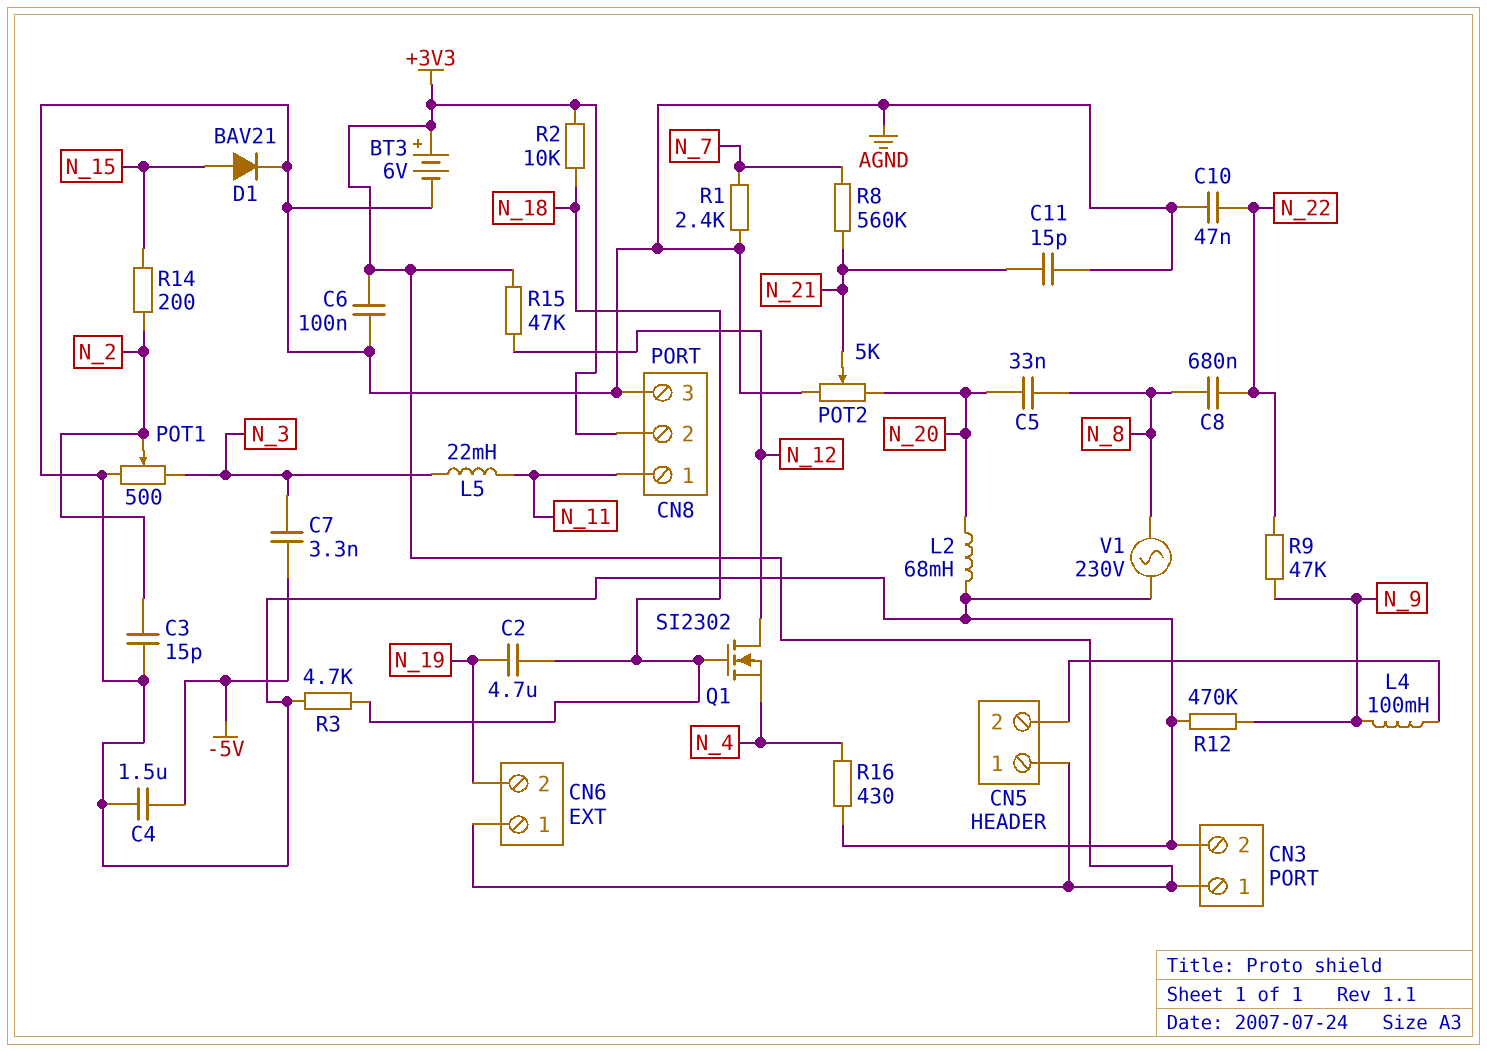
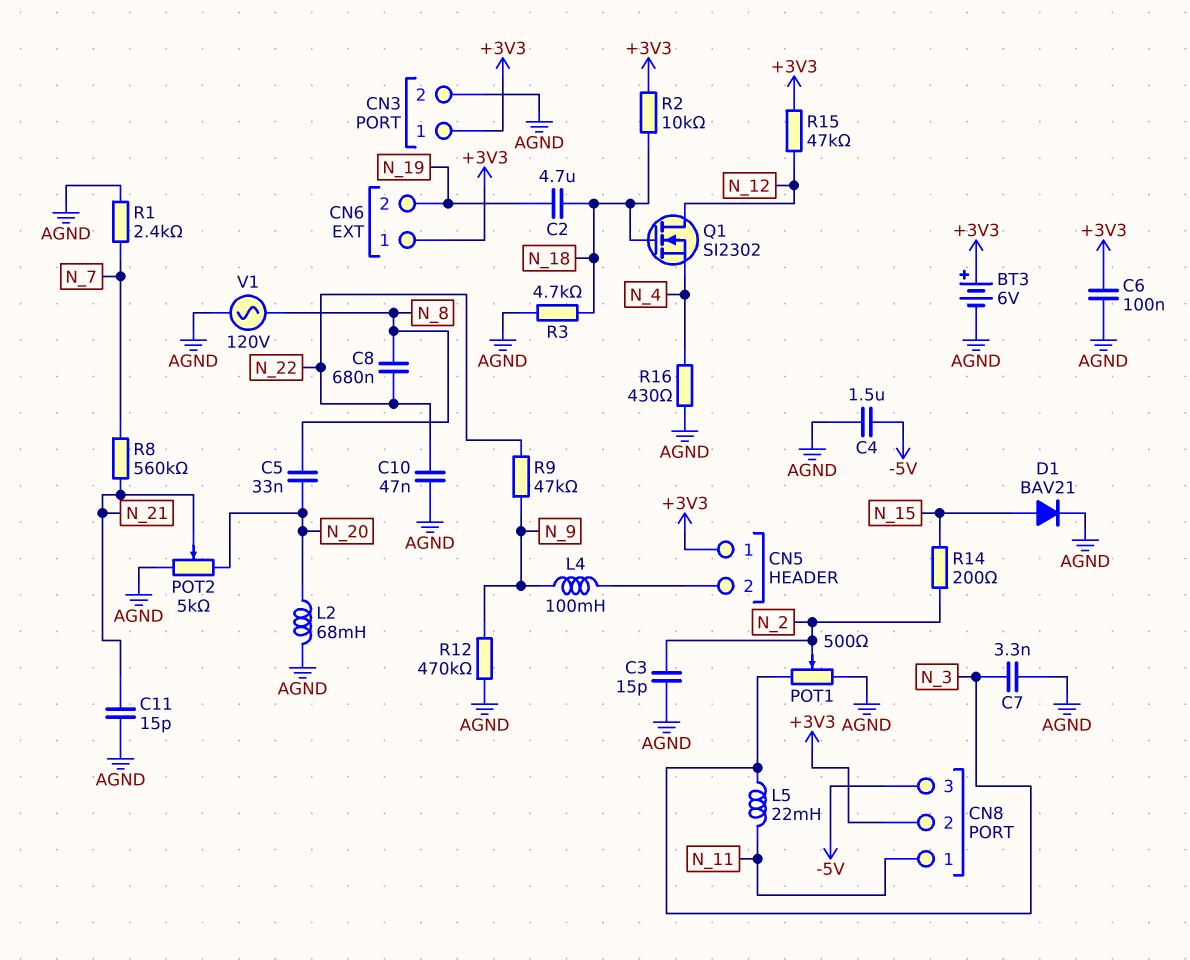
C7: 3.3nF (-5V, N_3) -> 3.3nF (AGND, N_3)
CN8 pin 3: AGND -> -5V
V1: AC 230V (AGND, N_8) -> AC 120V (AGND, N_8)

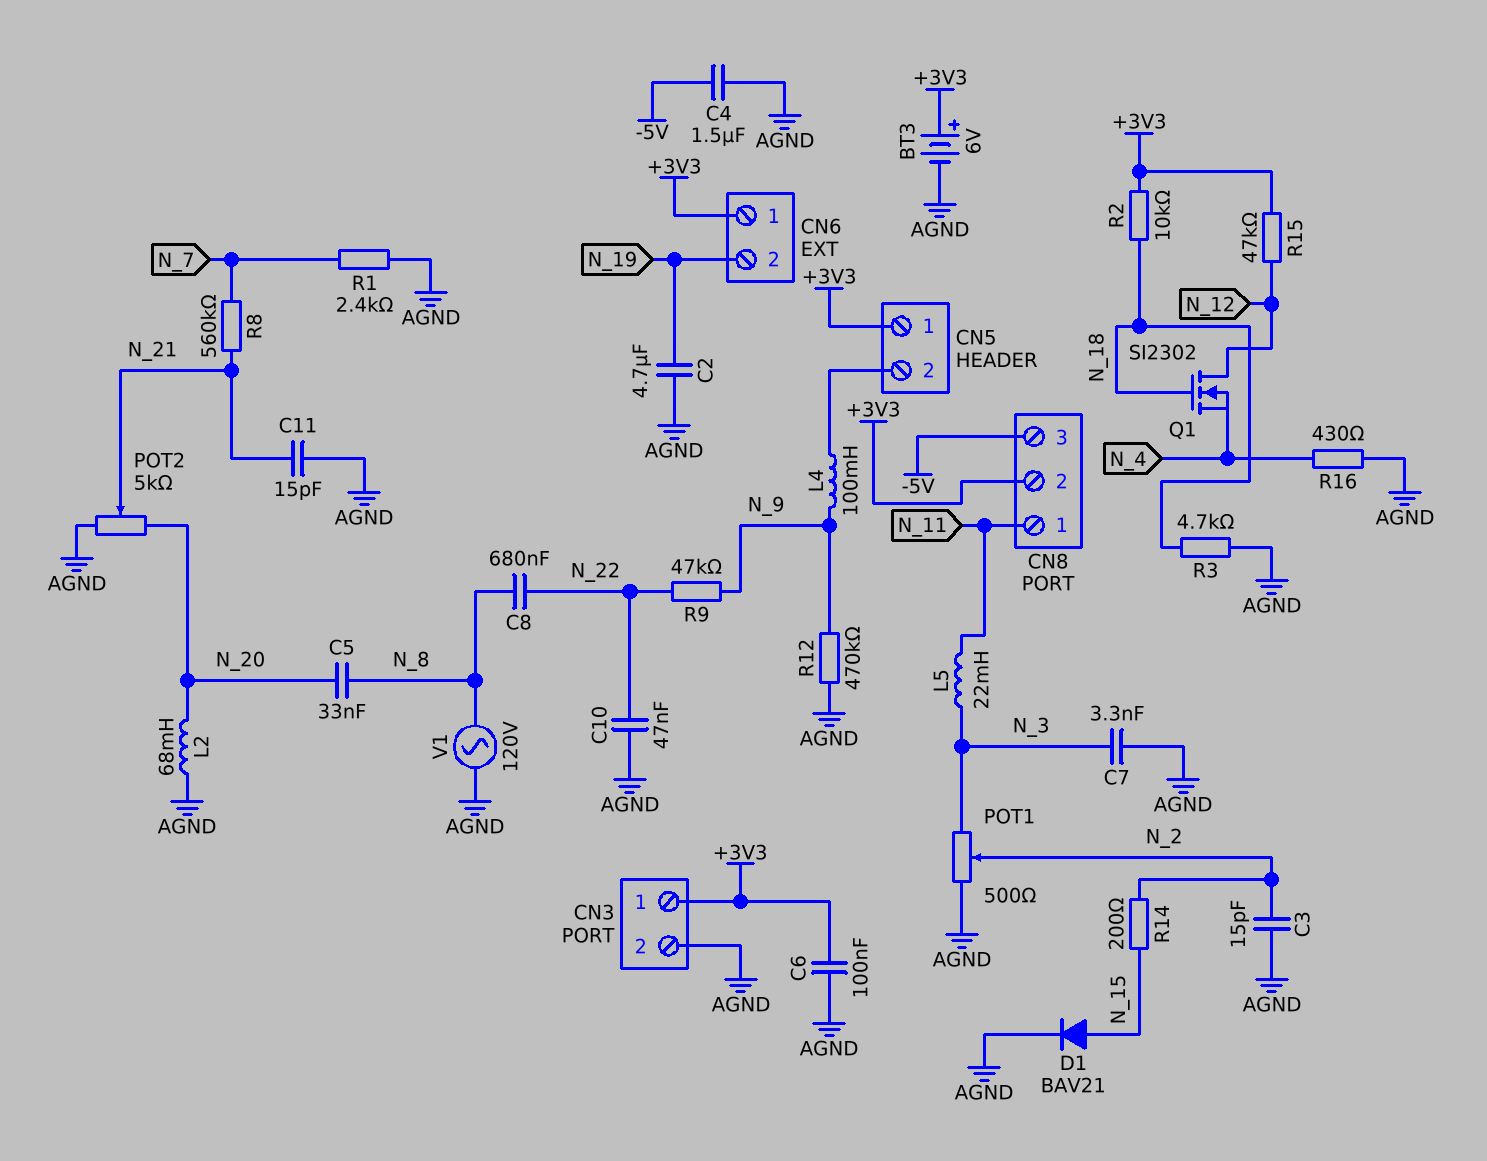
C2: 4.7uF (N_18, N_19) -> 4.7uF (AGND, N_19)

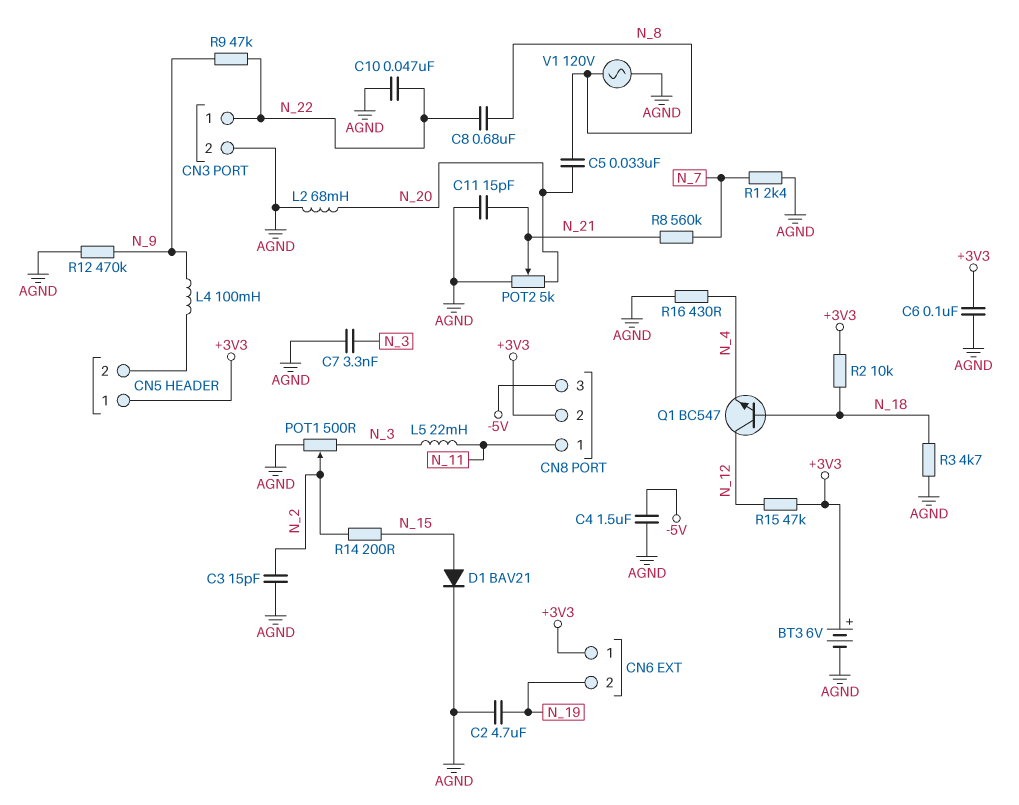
CN3 pin 1: +3V3 -> N_22
Q1: NMOS SI2302 (G N_18, D N_12, S N_4) -> NPN BC547 (B N_18, C N_12, E N_4)

